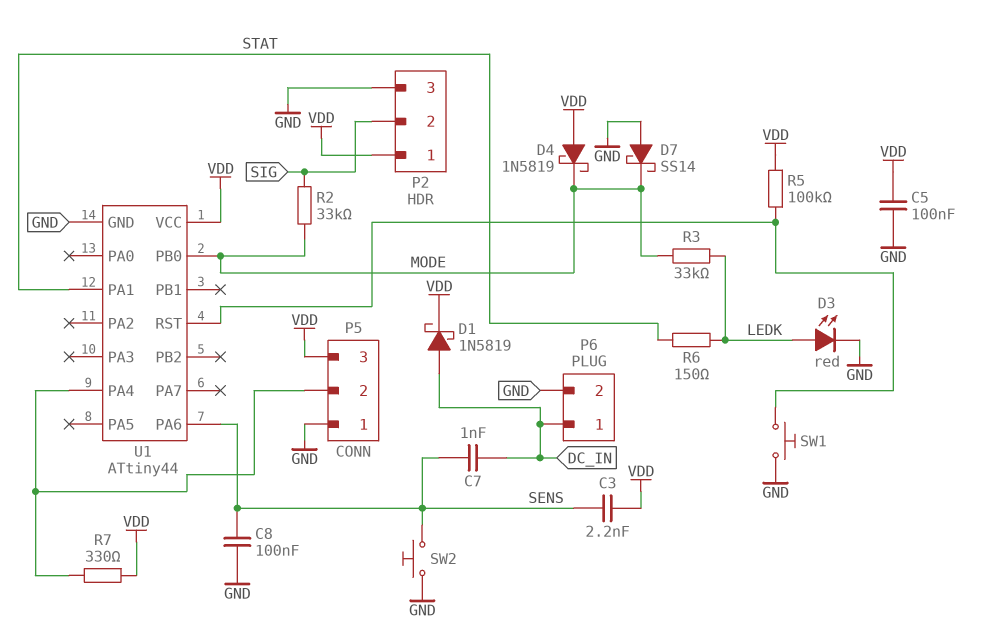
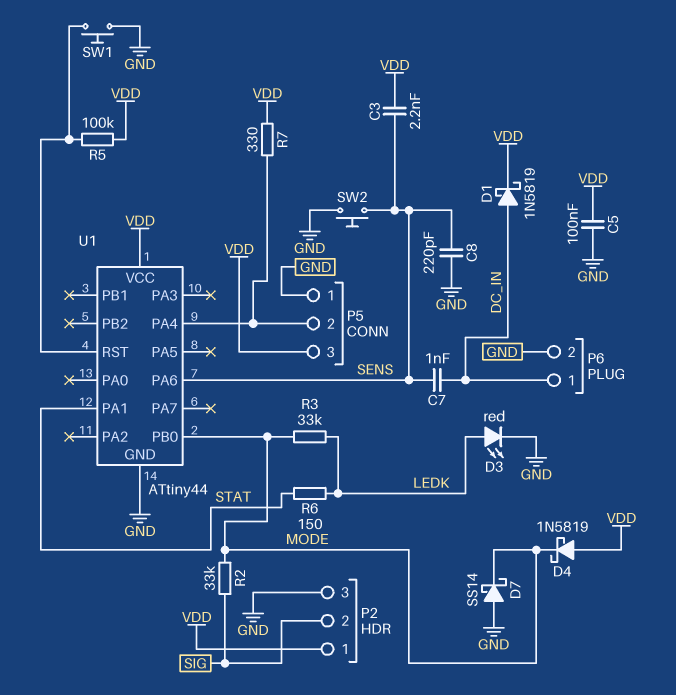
C8: 100nF (GND, SENS) -> 220pF (GND, SENS)

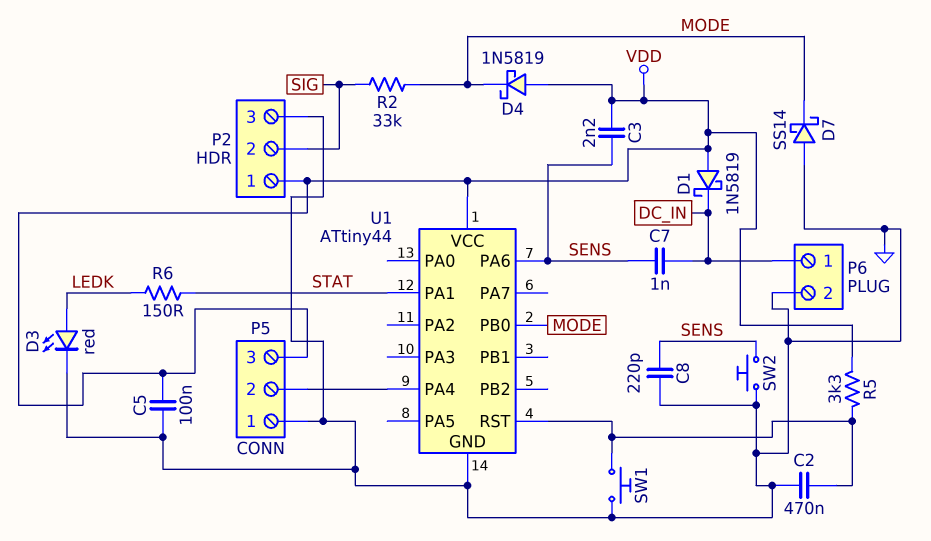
C2: none -> 470nF (GND, U1/RST)
D1: schottky 1N5819 (A DC_IN, K VDD) -> schottky 1N5819 (A VDD, K DC_IN)
R3: 33k (LEDK, MODE) -> none
R5: 100k (U1/RST, VDD) -> 3.3k (U1/RST, VDD)
R7: 330 (P5/2, VDD) -> none

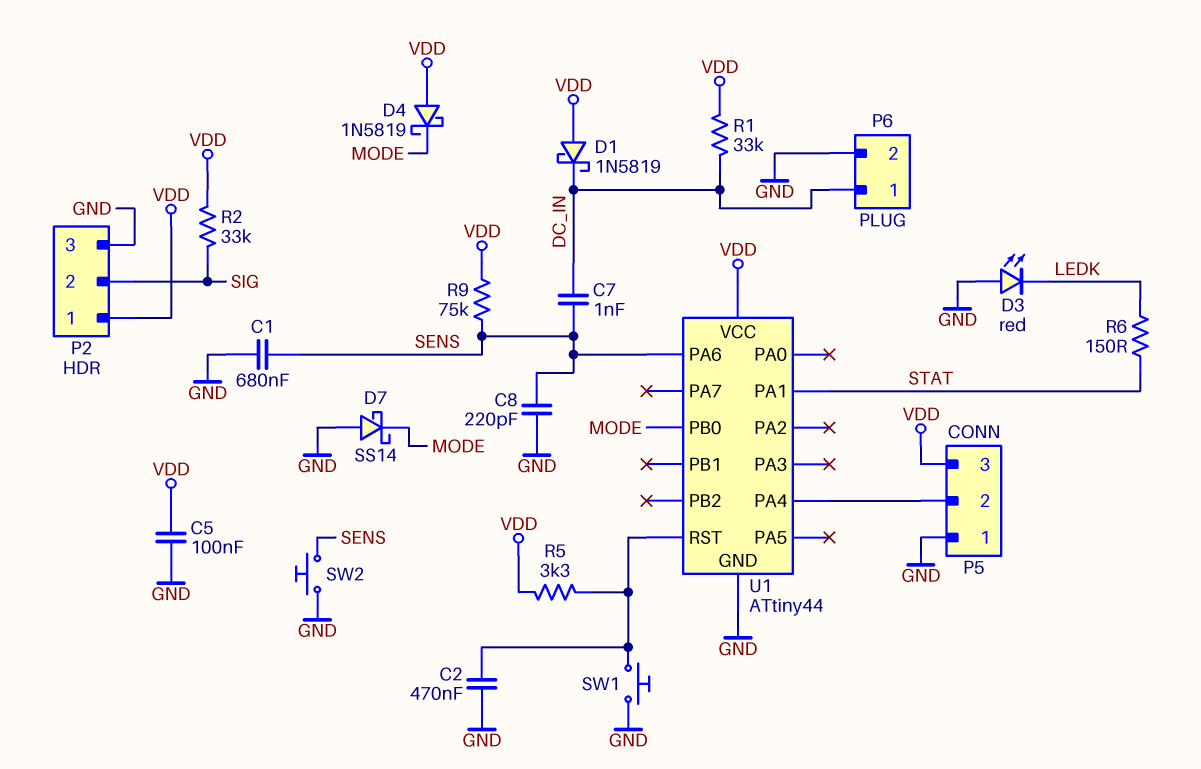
C1: none -> 680nF (GND, SENS)
C3: 2.2nF (SENS, VDD) -> none
D3: LED red (A LEDK, K GND) -> LED red (A GND, K LEDK)
R1: none -> 33k (DC_IN, VDD)
R2: 33k (MODE, SIG) -> 33k (SIG, VDD)
R9: none -> 75k (SENS, VDD)

